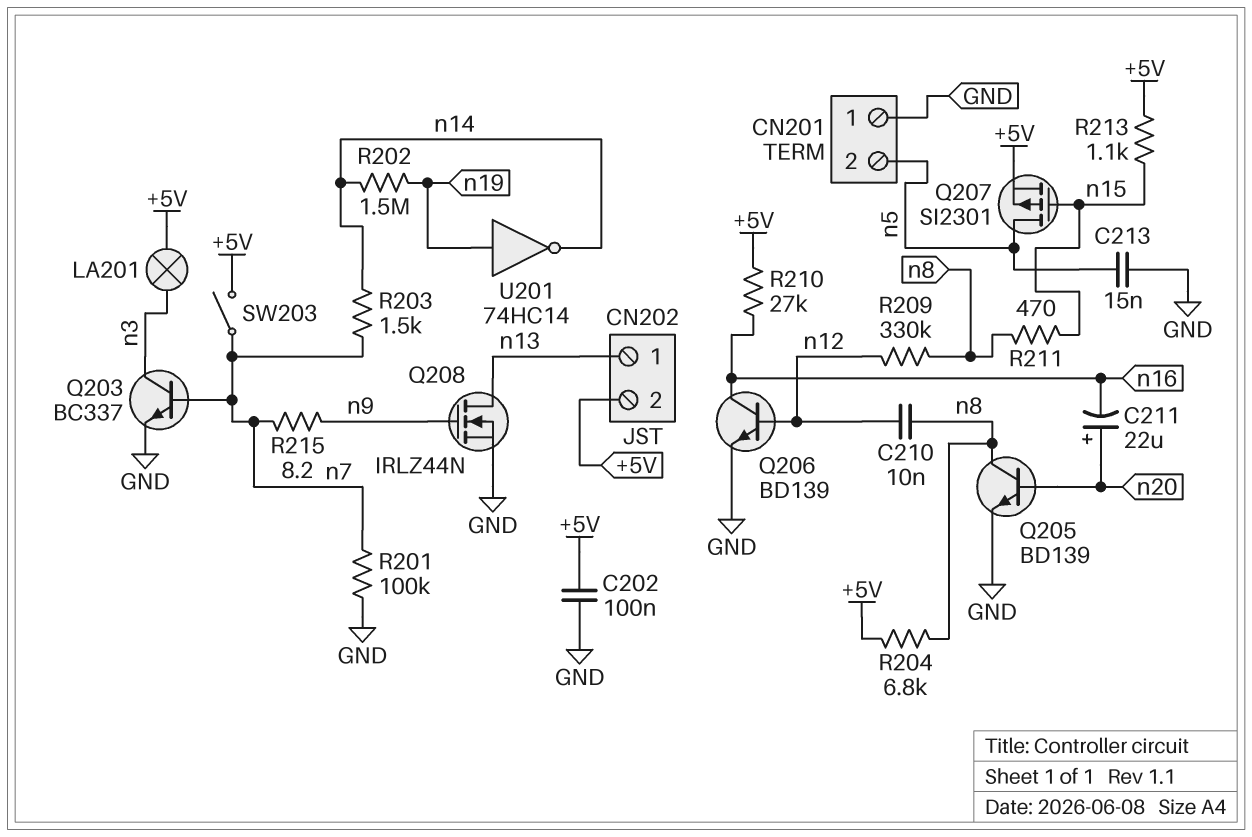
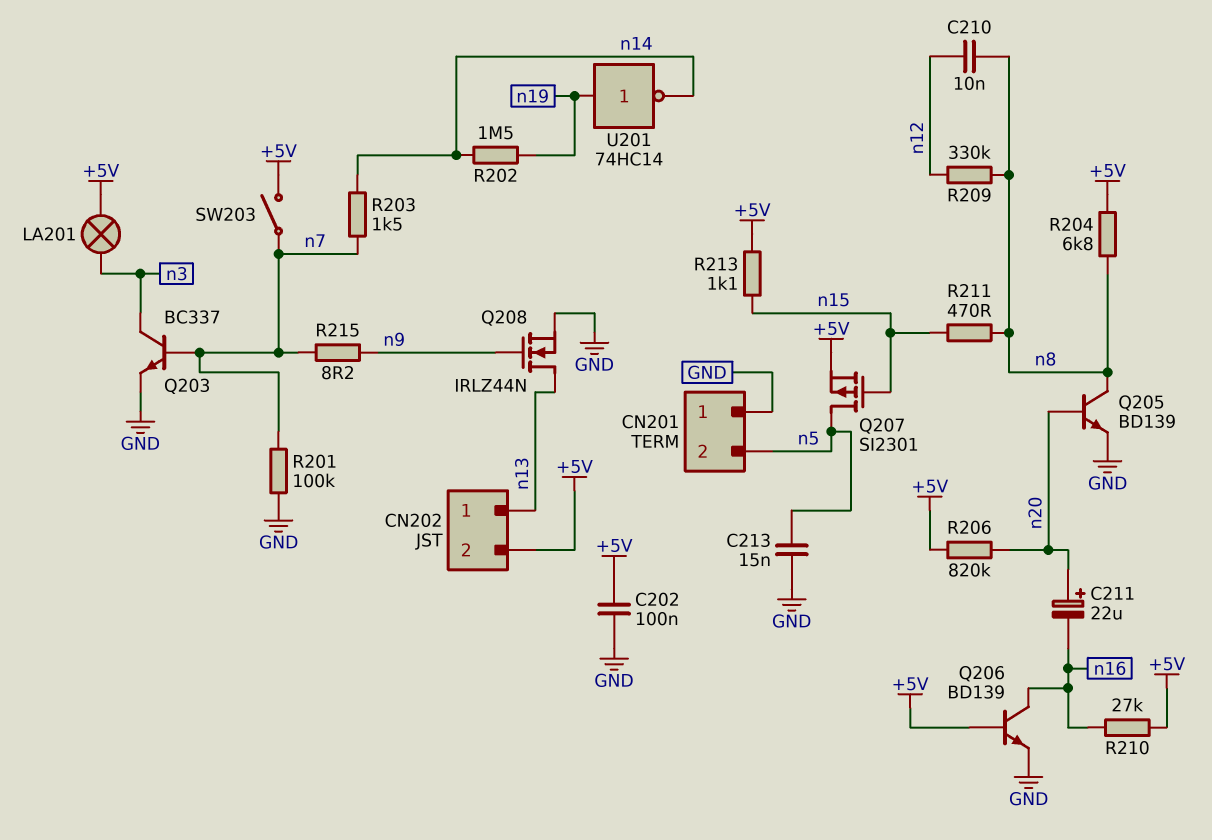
Q206: NPN BD139 (B n12, C n16, E GND) -> NPN BD139 (B +5V, C n16, E GND)
R206: none -> 820k (+5V, n20)

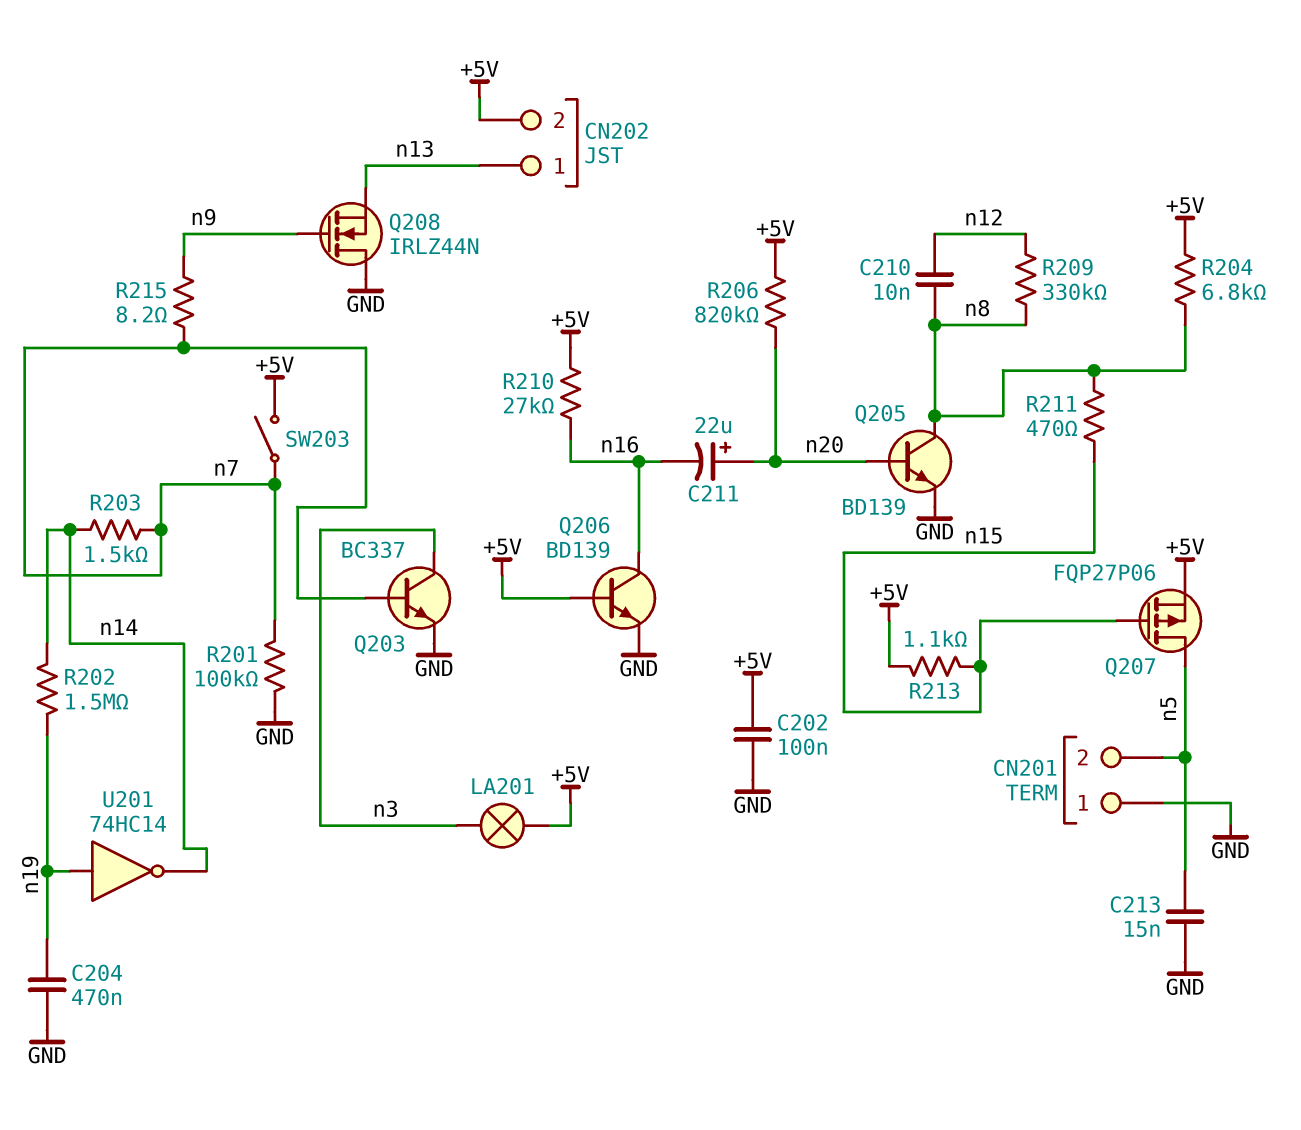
C204: none -> 470nF (GND, n19)
Q207: PMOS SI2301 (G n15, D n5, S +5V) -> PMOS FQP27P06 (G n15, D n5, S +5V)
Q208: NMOS IRLZ44N (G n9, D n13, S GND) -> NMOS IRLZ44N (G n9, D GND, S n13)

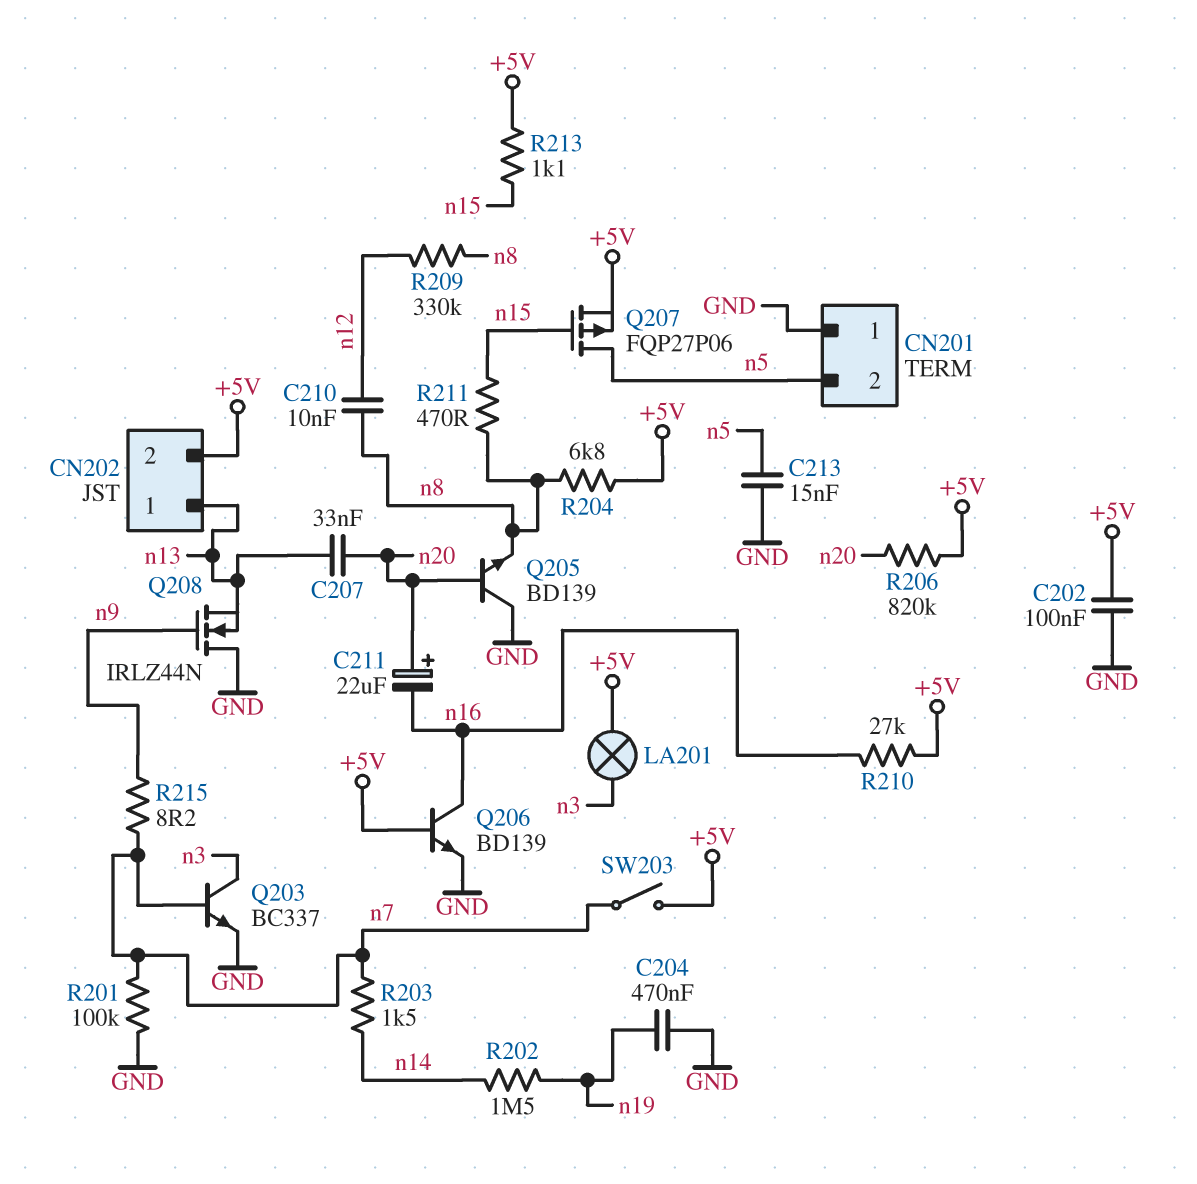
C207: none -> 33nF (n13, n20)
Q205: NPN BD139 (B n20, C n8, E GND) -> NPN BD139 (B n20, C GND, E n8)
U201: NOT 74HC14 (in n19, out n14) -> none

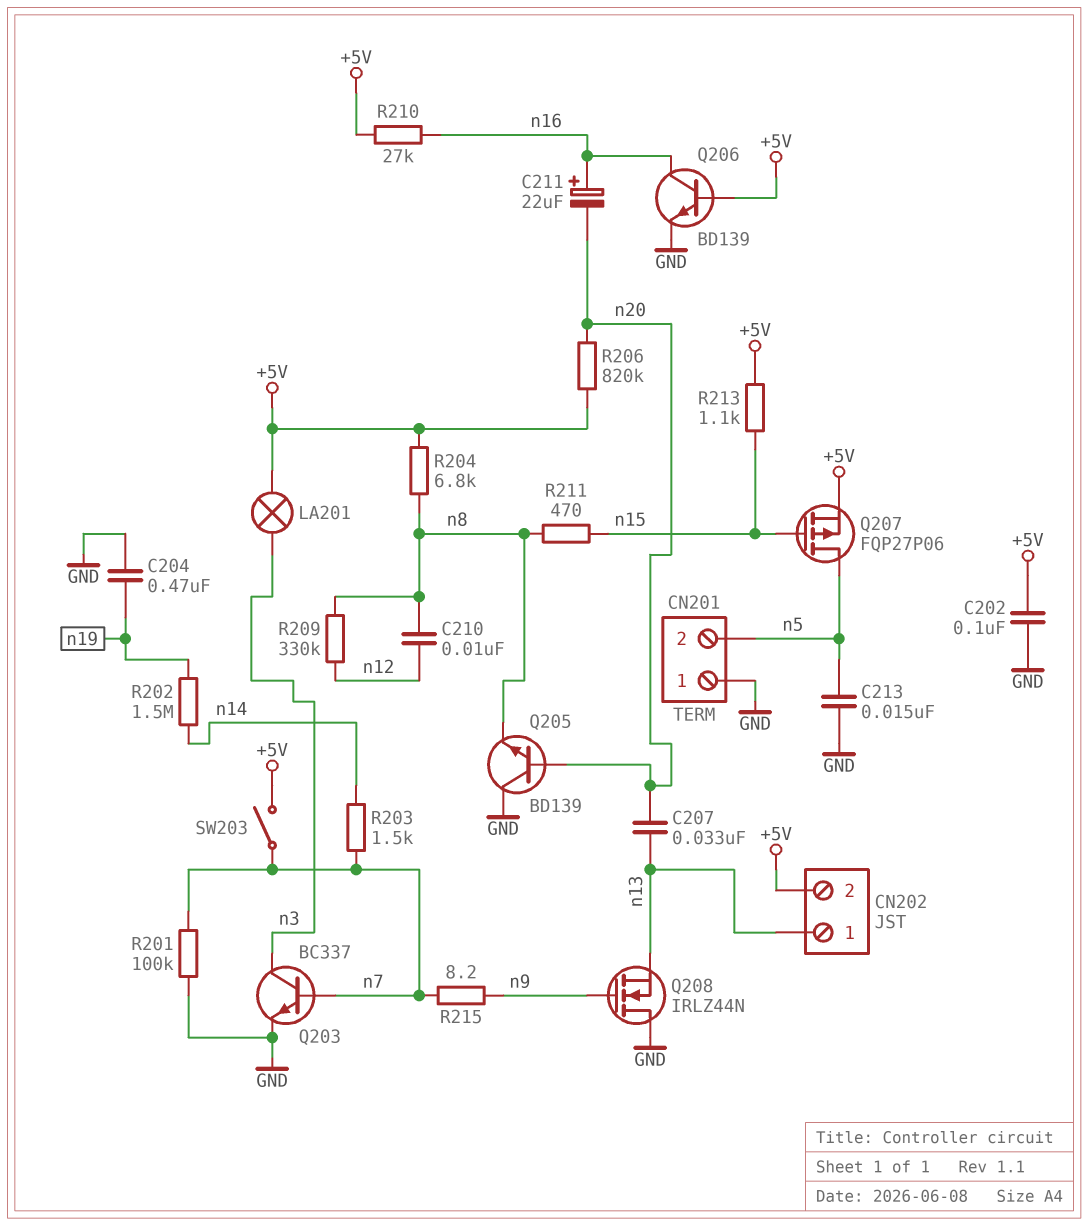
C211: 22uF (plus n20, minus n16) -> 22uF (plus n16, minus n20)

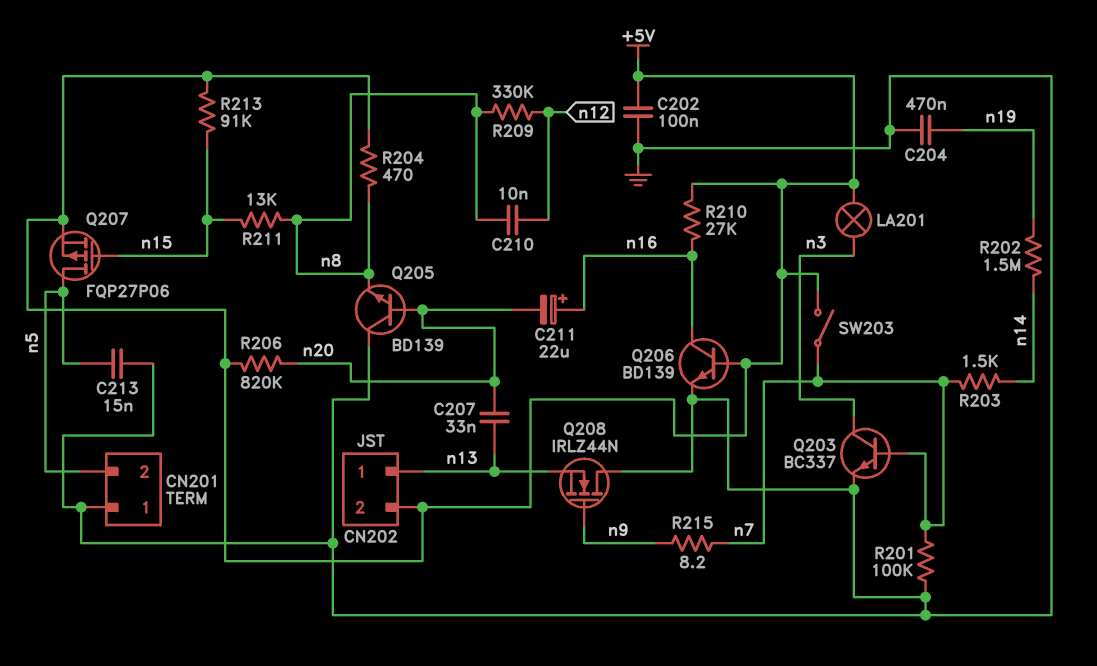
R204: 6.8k (+5V, n8) -> 470 (+5V, n8)
R211: 470 (n8, n15) -> 13k (n8, n15)
R213: 1.1k (+5V, n15) -> 91k (+5V, n15)

